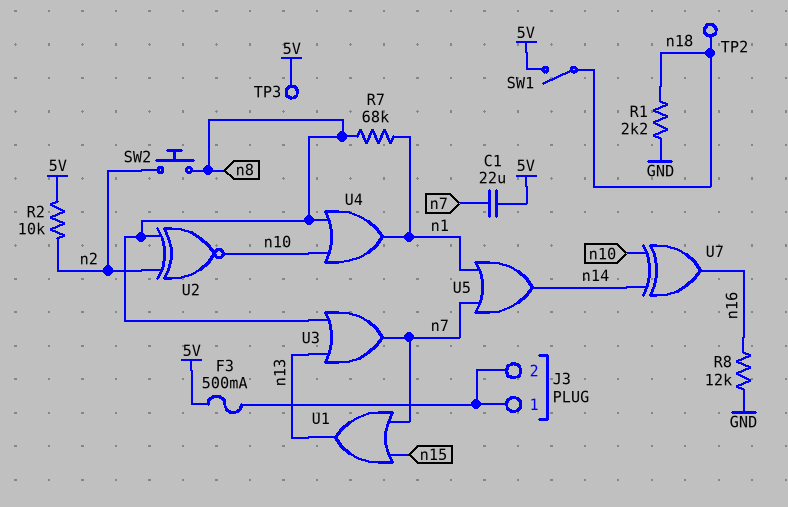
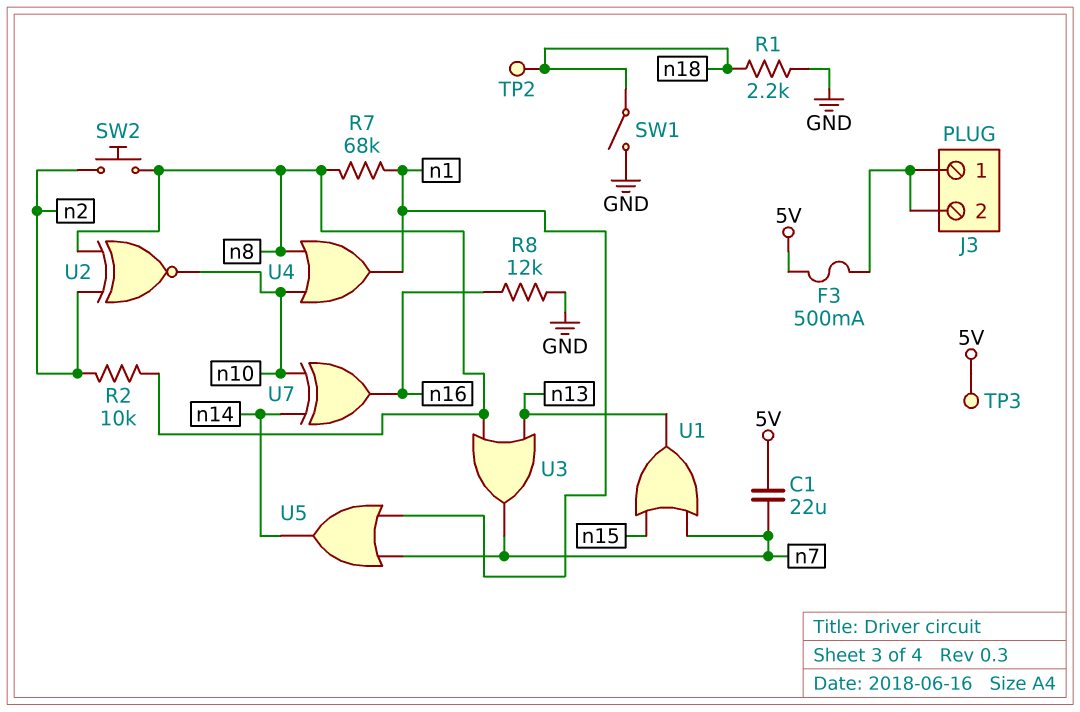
R2: 10k (5V, n2) -> 10k (n2, n8)
SW1: switch (5V, n18) -> switch (GND, n18)

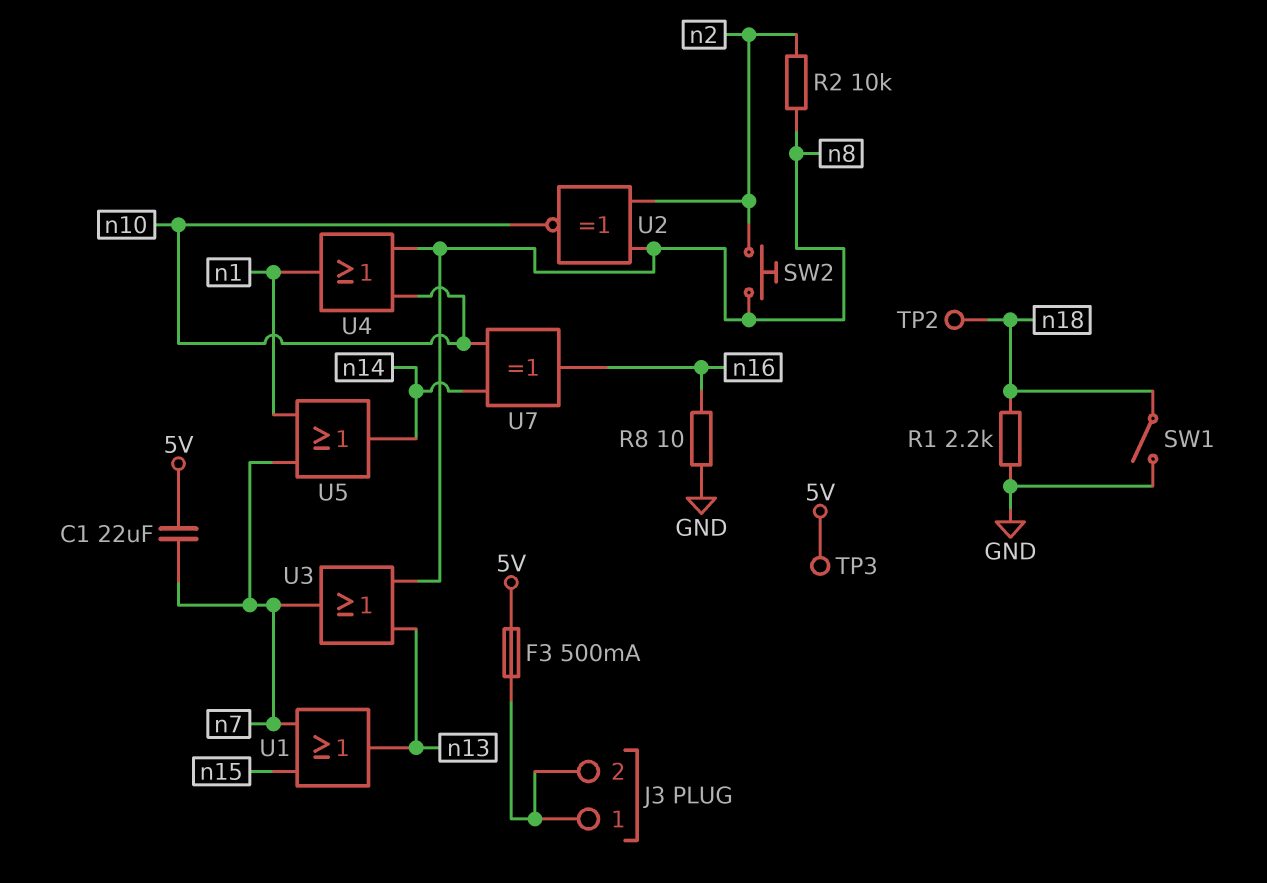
R7: 68k (n1, n8) -> none
R8: 12k (GND, n16) -> 10 (GND, n16)

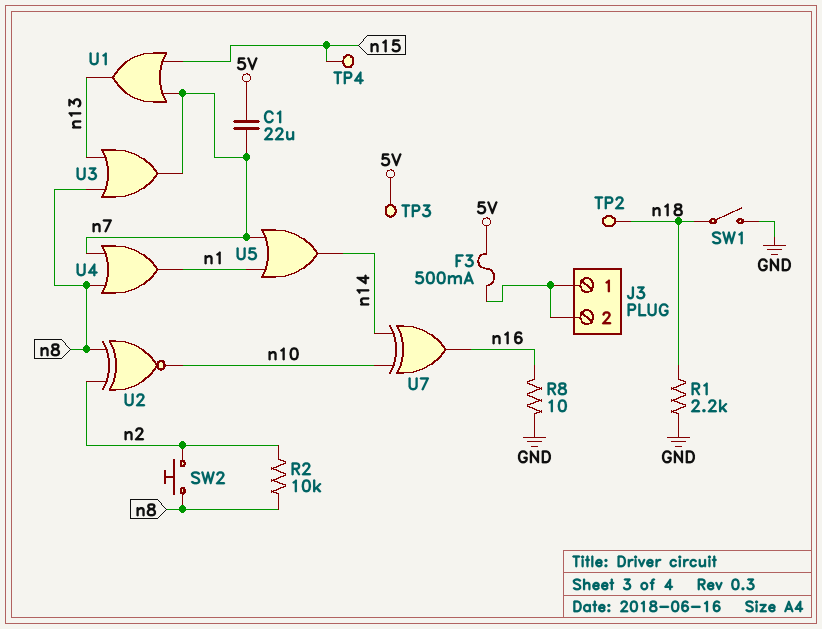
TP4: none -> test point (n15)
U4: OR (in n8, in n10, out n1) -> OR (in n7, in n8, out n1)

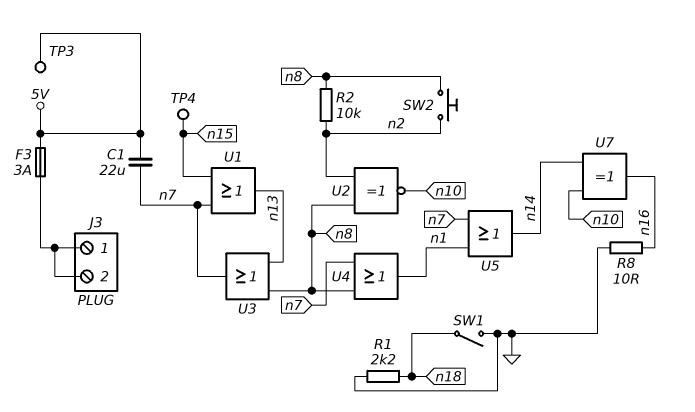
F3: 500mA (5V, J3/1) -> 3A (5V, J3/1)
TP2: test point (n18) -> none

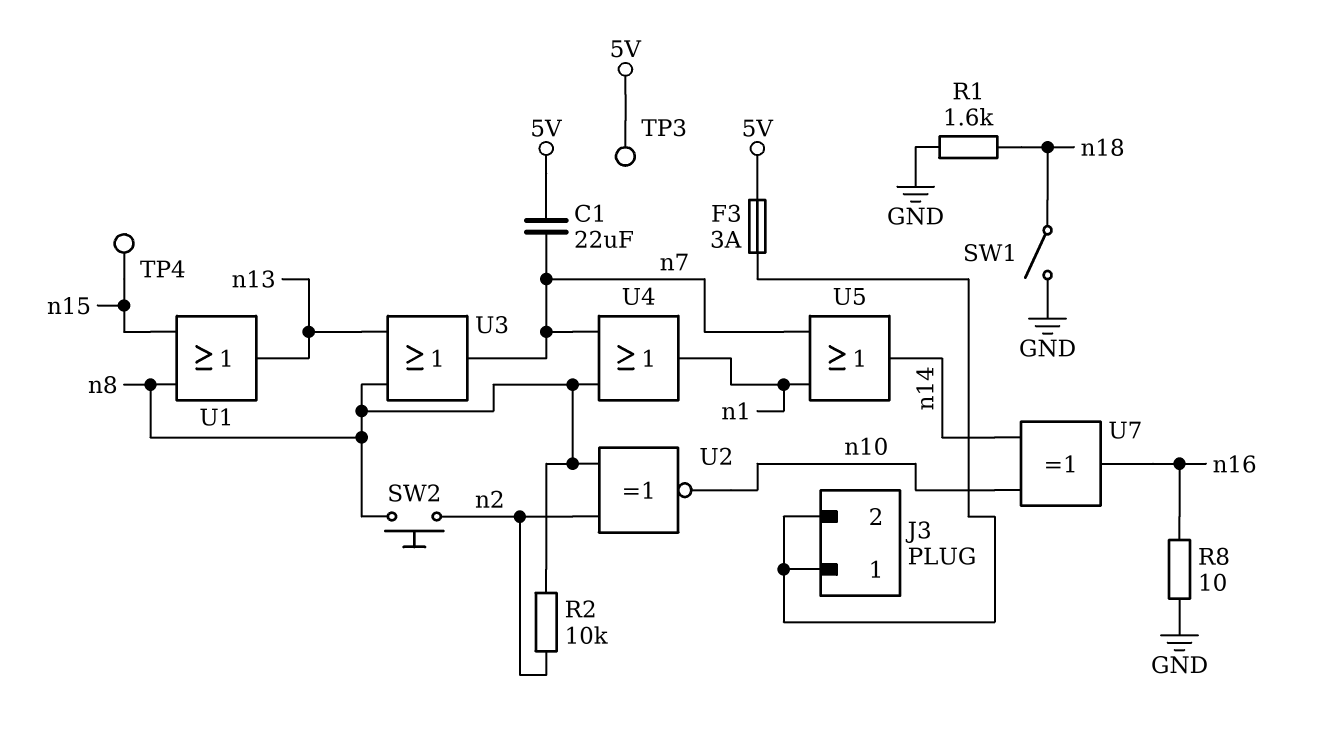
R1: 2.2k (GND, n18) -> 1.6k (GND, n18)
U1: OR (in n7, in n15, out n13) -> OR (in n8, in n15, out n13)

